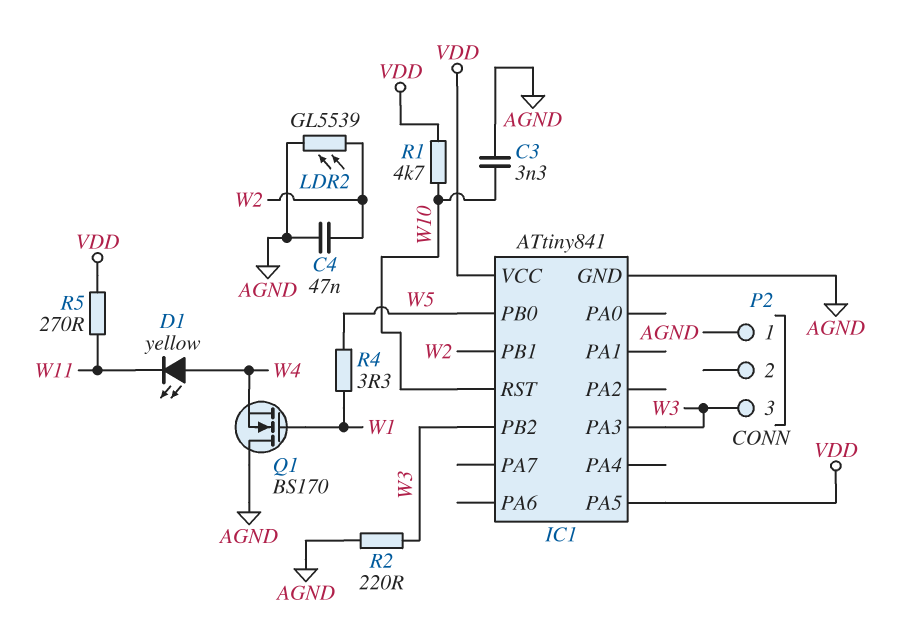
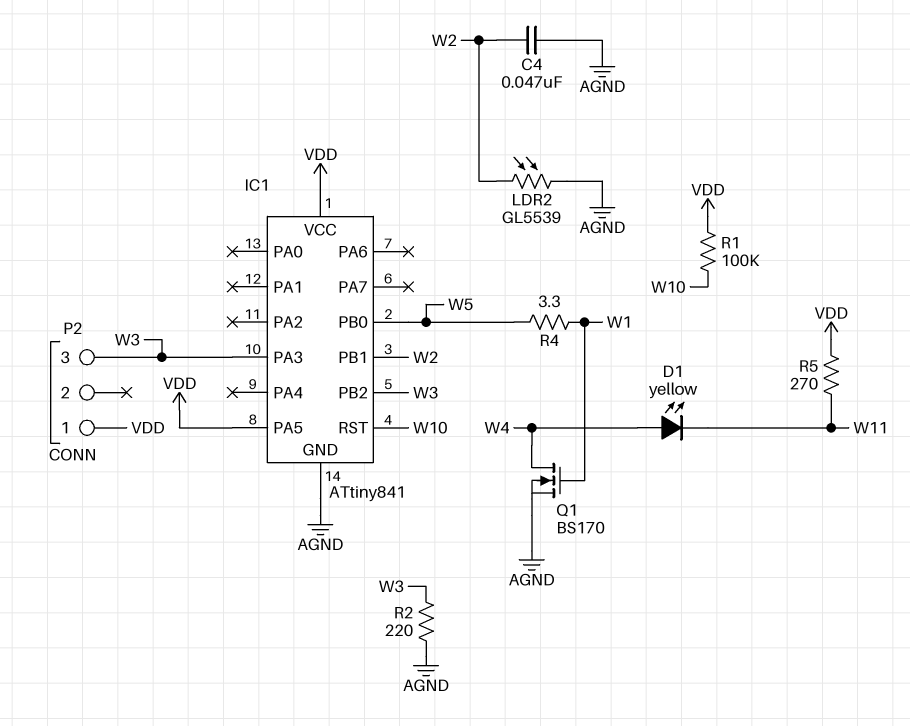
C3: 3.3nF (AGND, W10) -> none
P2 pin 1: AGND -> VDD
Q1: NMOS BS170 (G W1, D AGND, S W4) -> NMOS BS170 (G W1, D W4, S AGND)
R1: 4.7k (VDD, W10) -> 100k (VDD, W10)

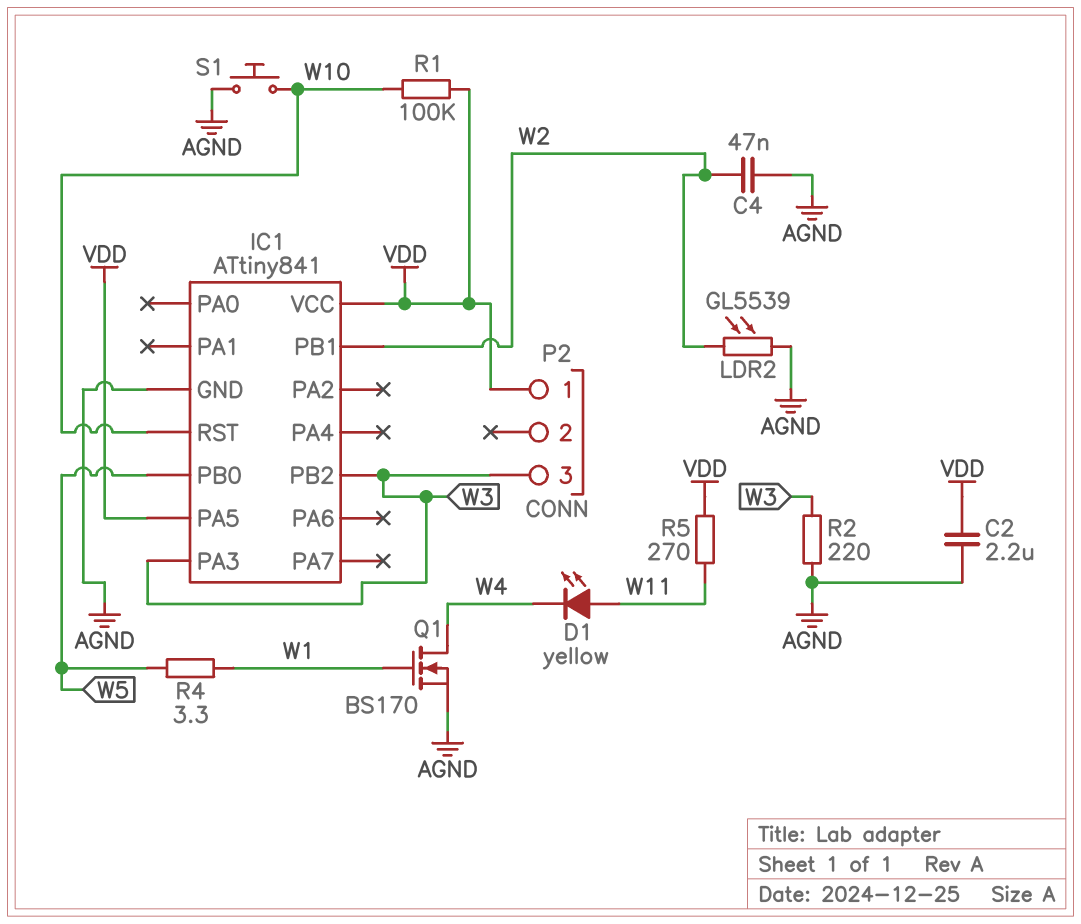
C2: none -> 2.2uF (AGND, VDD)
D1: LED yellow (A W4, K W11) -> LED yellow (A W11, K W4)
S1: none -> button (AGND, W10)

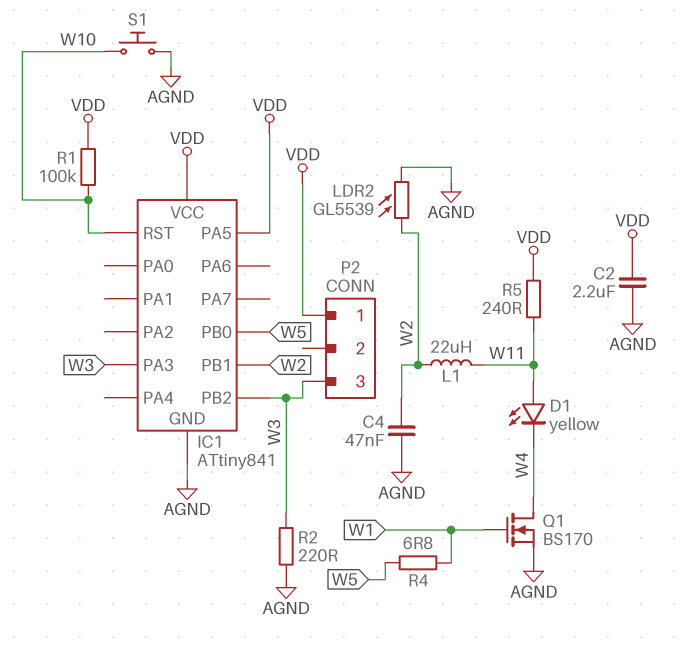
L1: none -> 22uH (W2, W11)
R4: 3.3 (W1, W5) -> 6.8 (W1, W5)
R5: 270 (VDD, W11) -> 240 (VDD, W11)

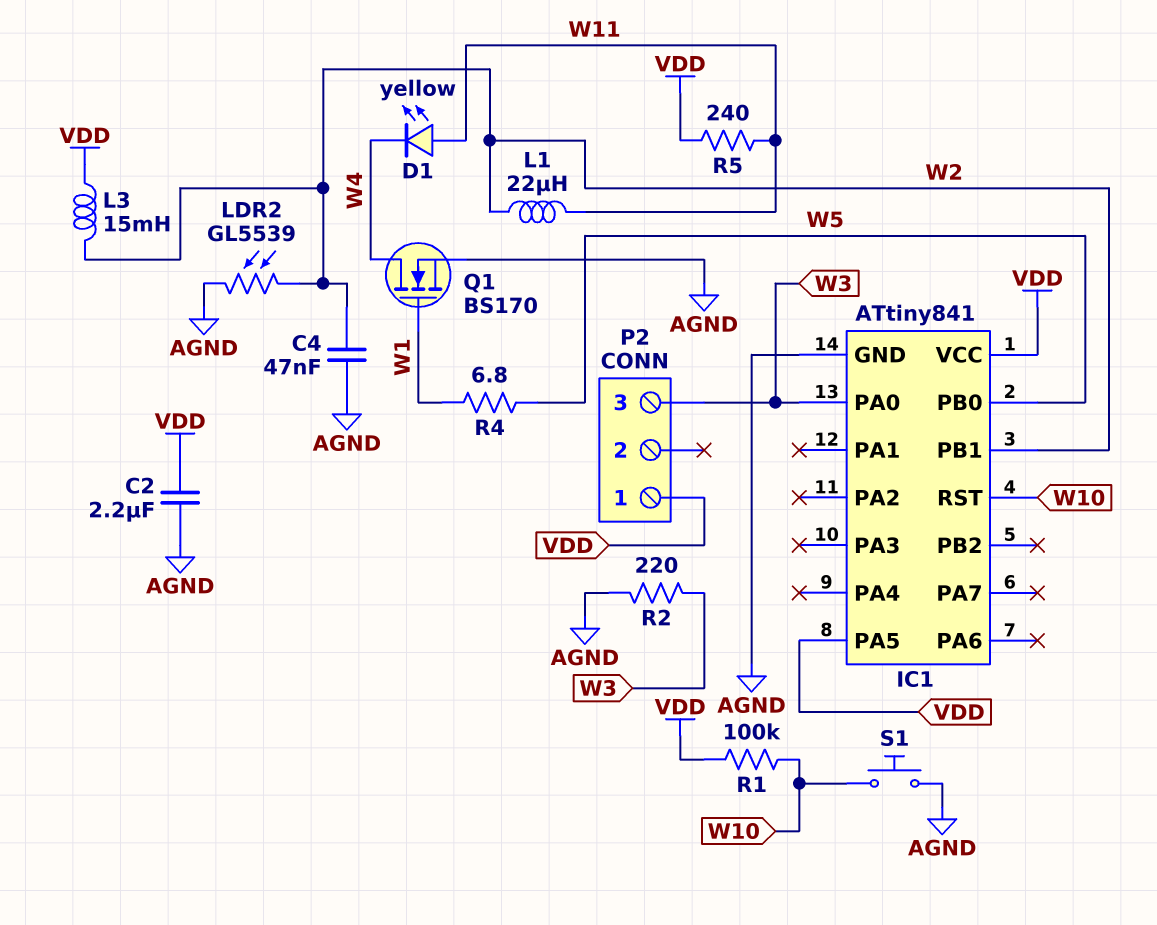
IC1 pin PA0: none -> W3
IC1 pin PA3: W3 -> none
IC1 pin PB2: W3 -> none
L3: none -> 15mH (VDD, W2)

